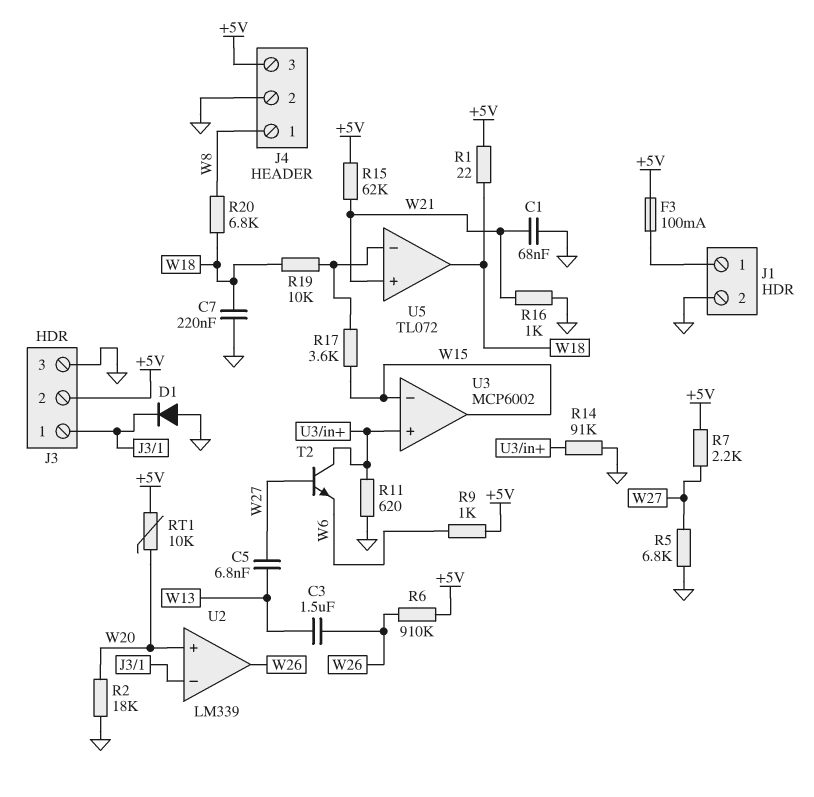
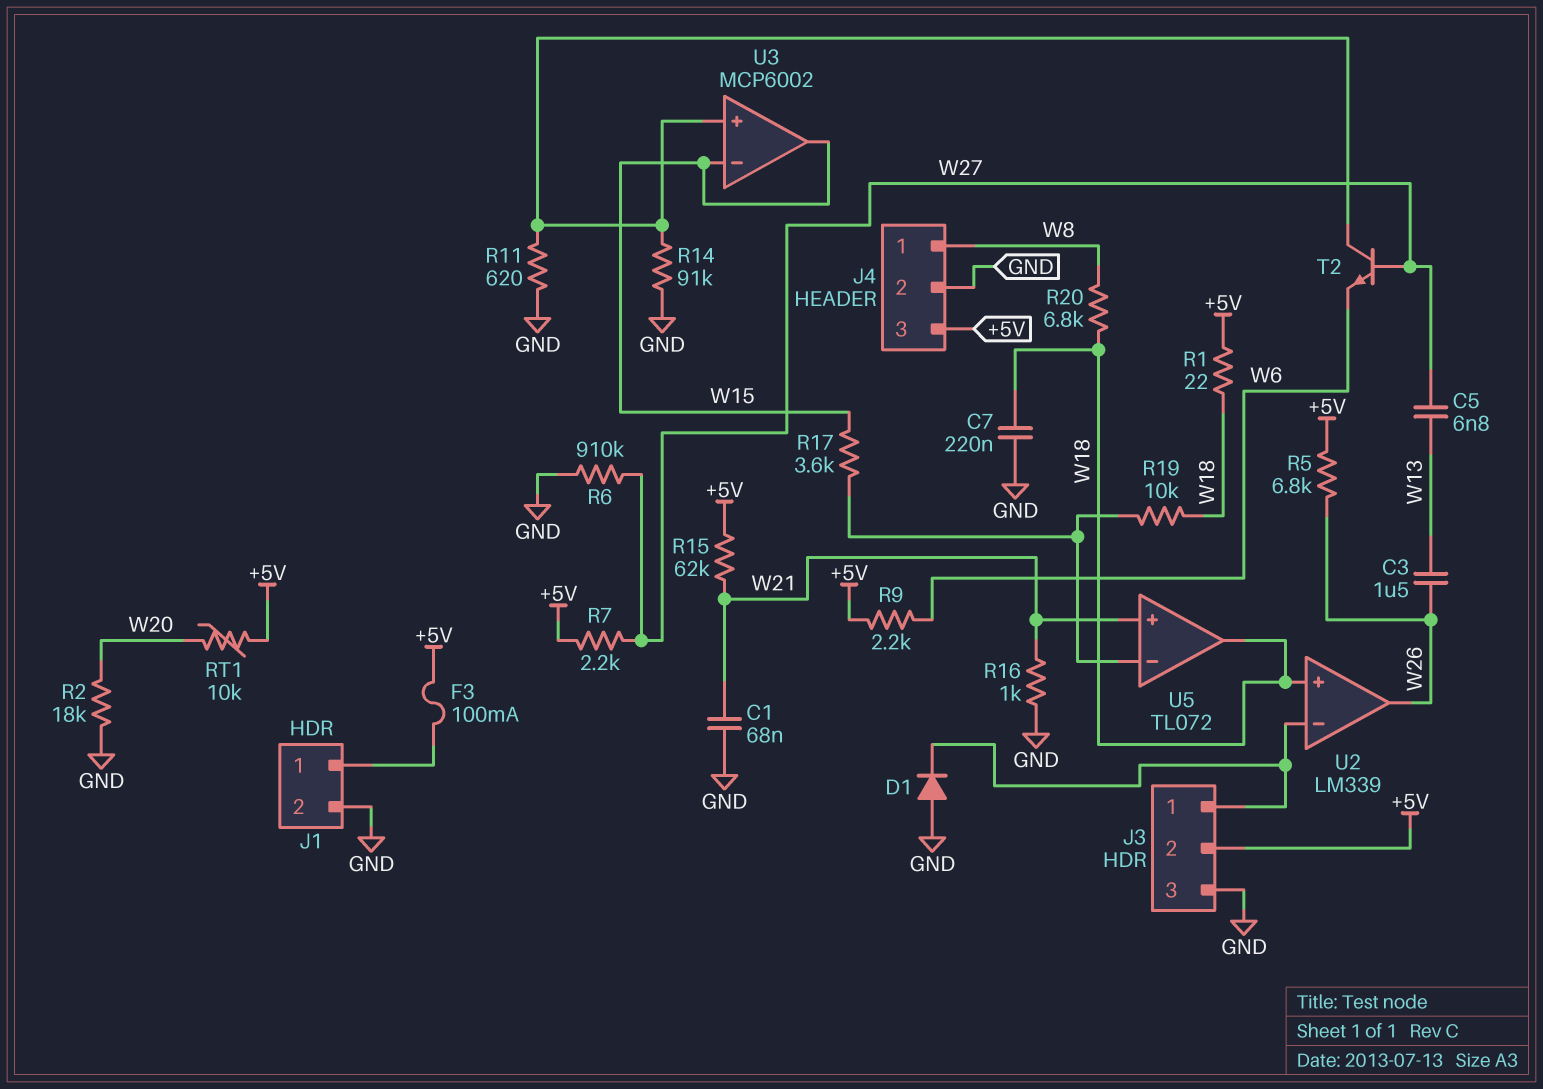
R5: 6.8k (GND, W27) -> 6.8k (+5V, W26)
R6: 910k (+5V, W26) -> 910k (GND, W27)
R9: 1k (+5V, W6) -> 2.2k (+5V, W6)
U2 pin in+: W20 -> W18

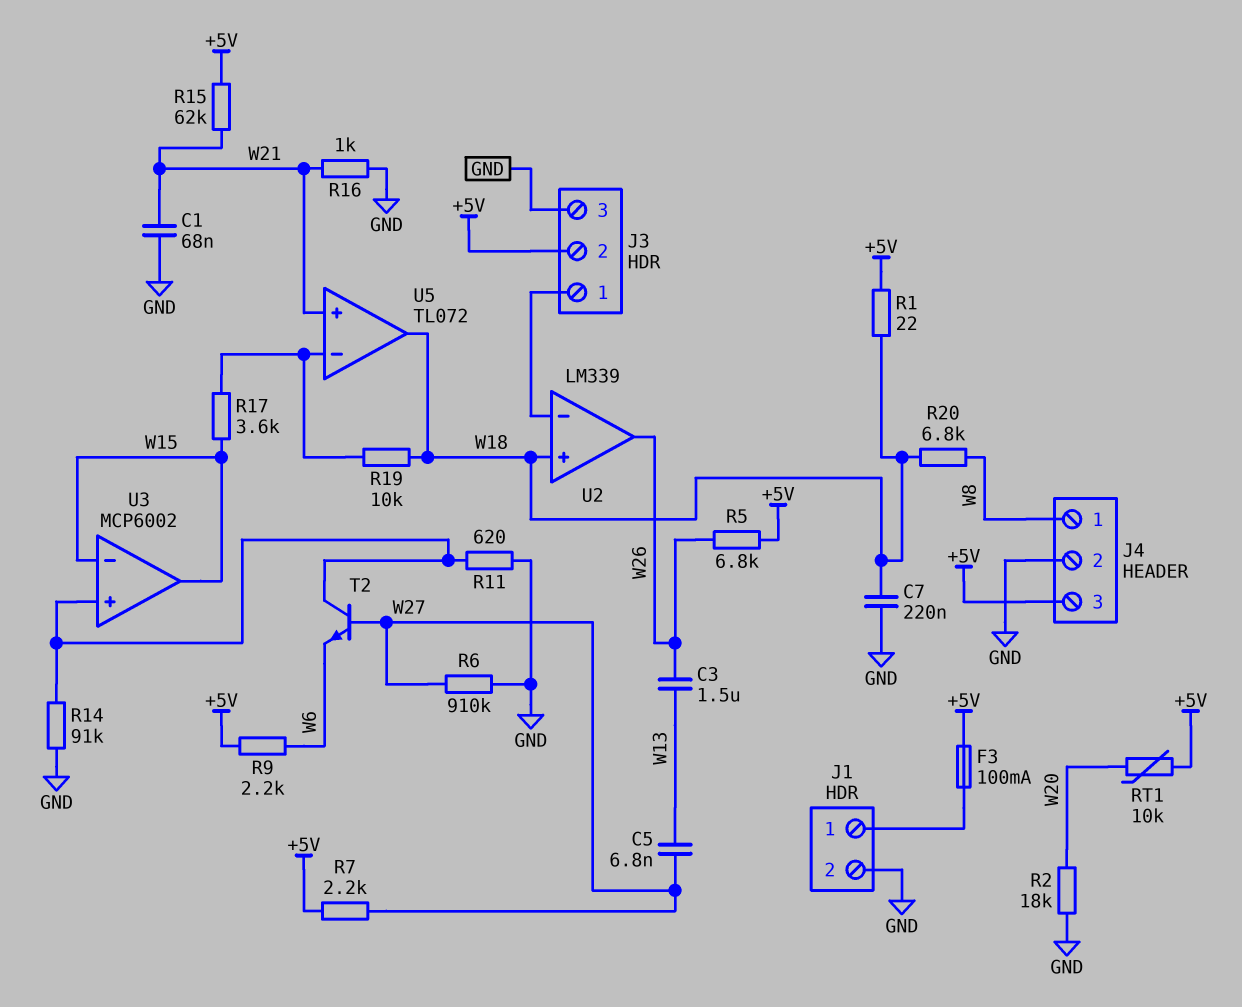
D1: diode (A GND, K J3/1) -> none

